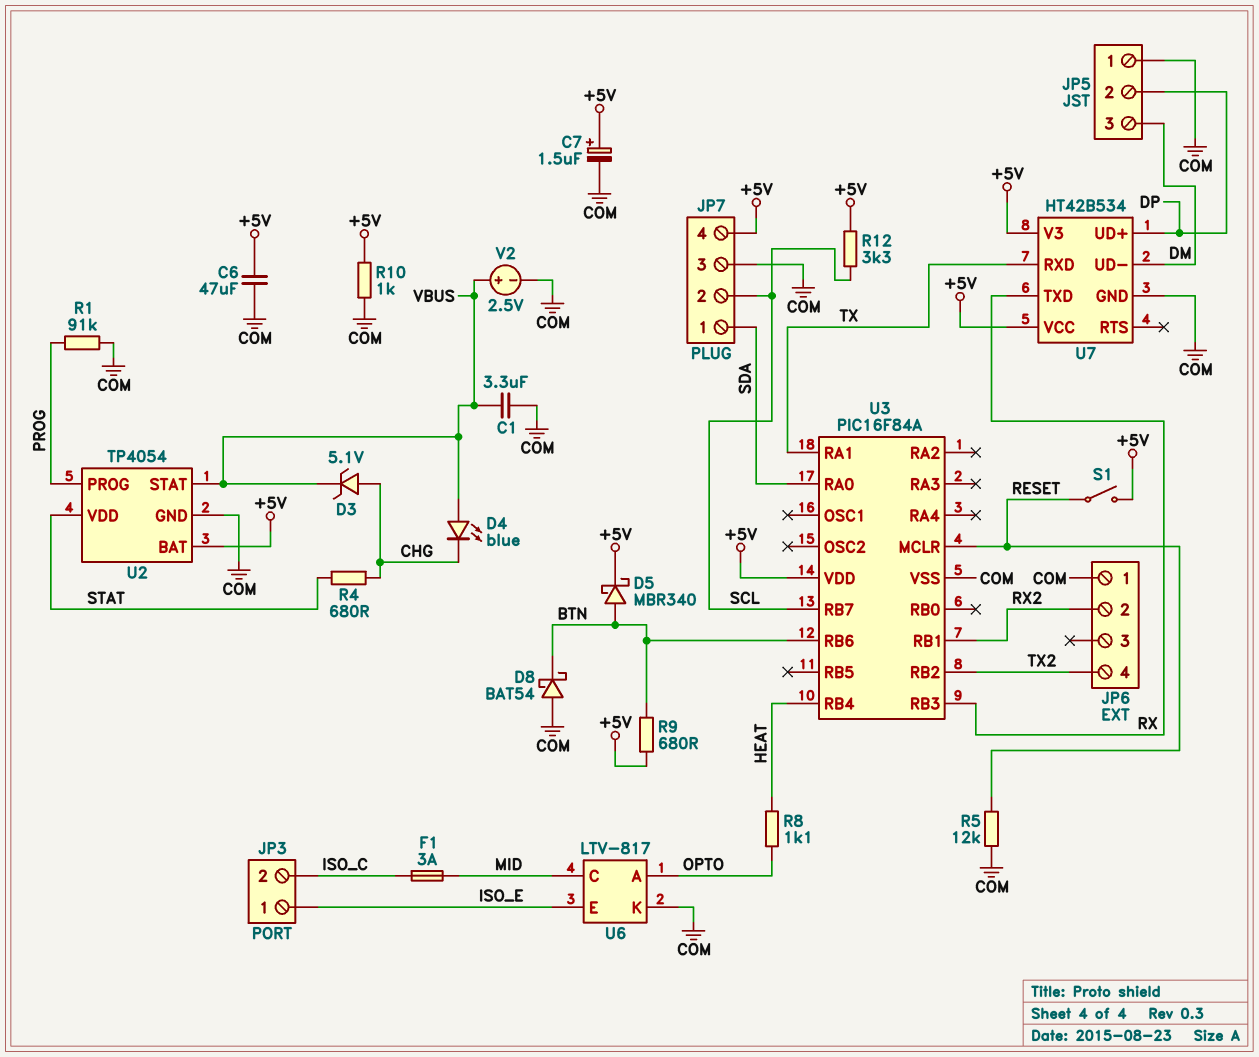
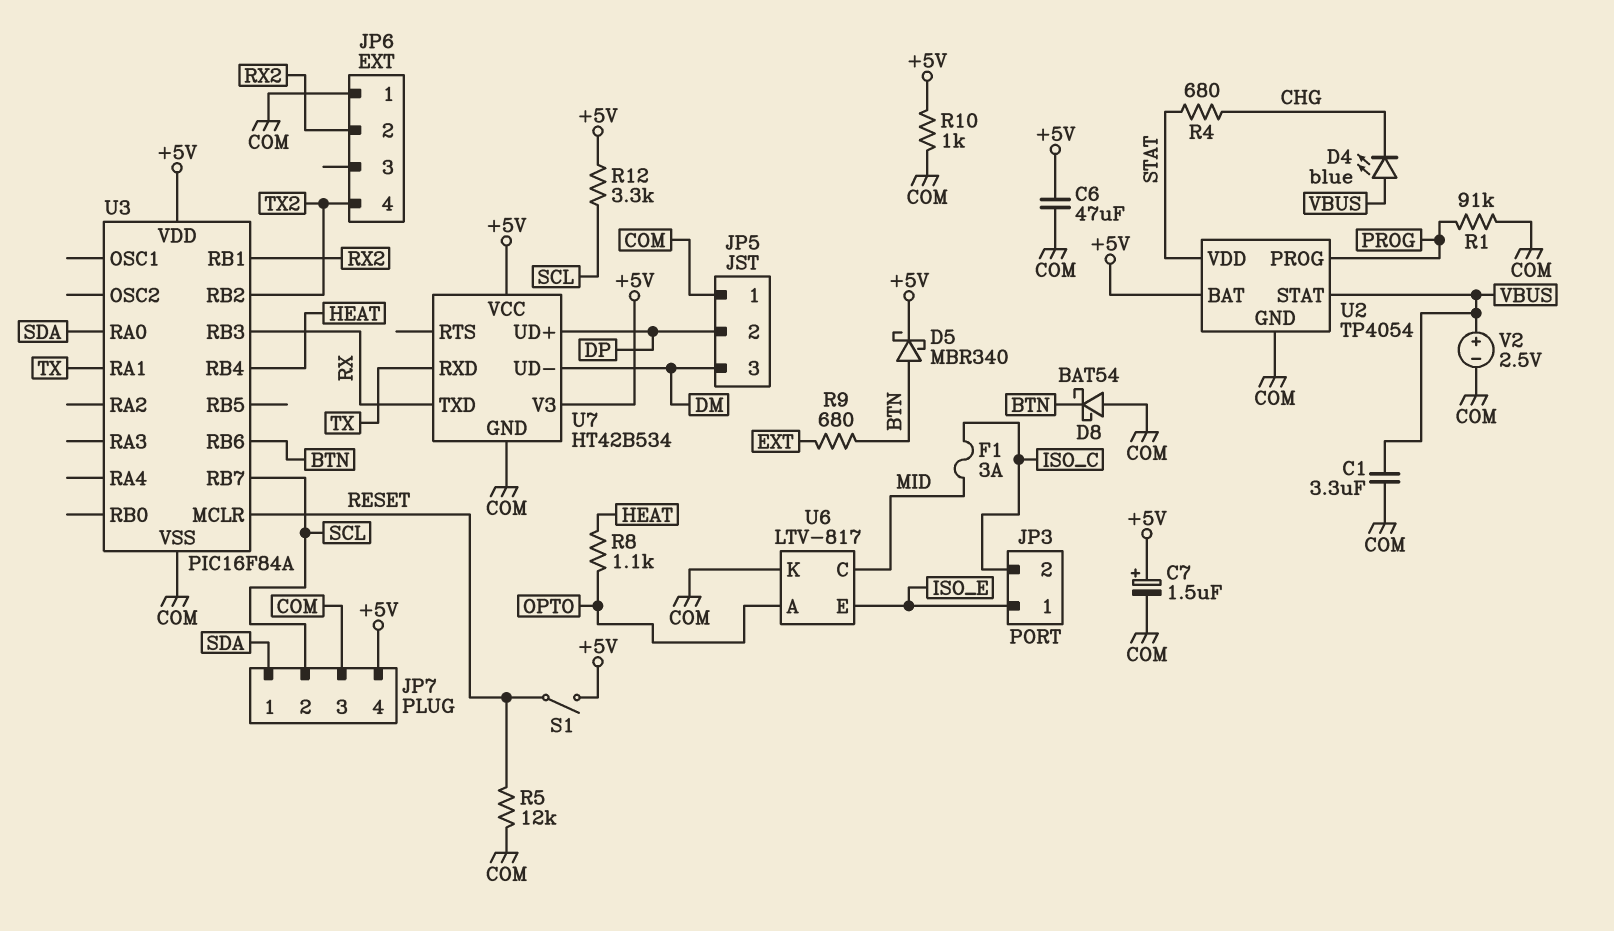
D3: zener 5.1V (A CHG, K VBUS) -> none
R9: 680 (+5V, BTN) -> 680 (BTN, EXT)

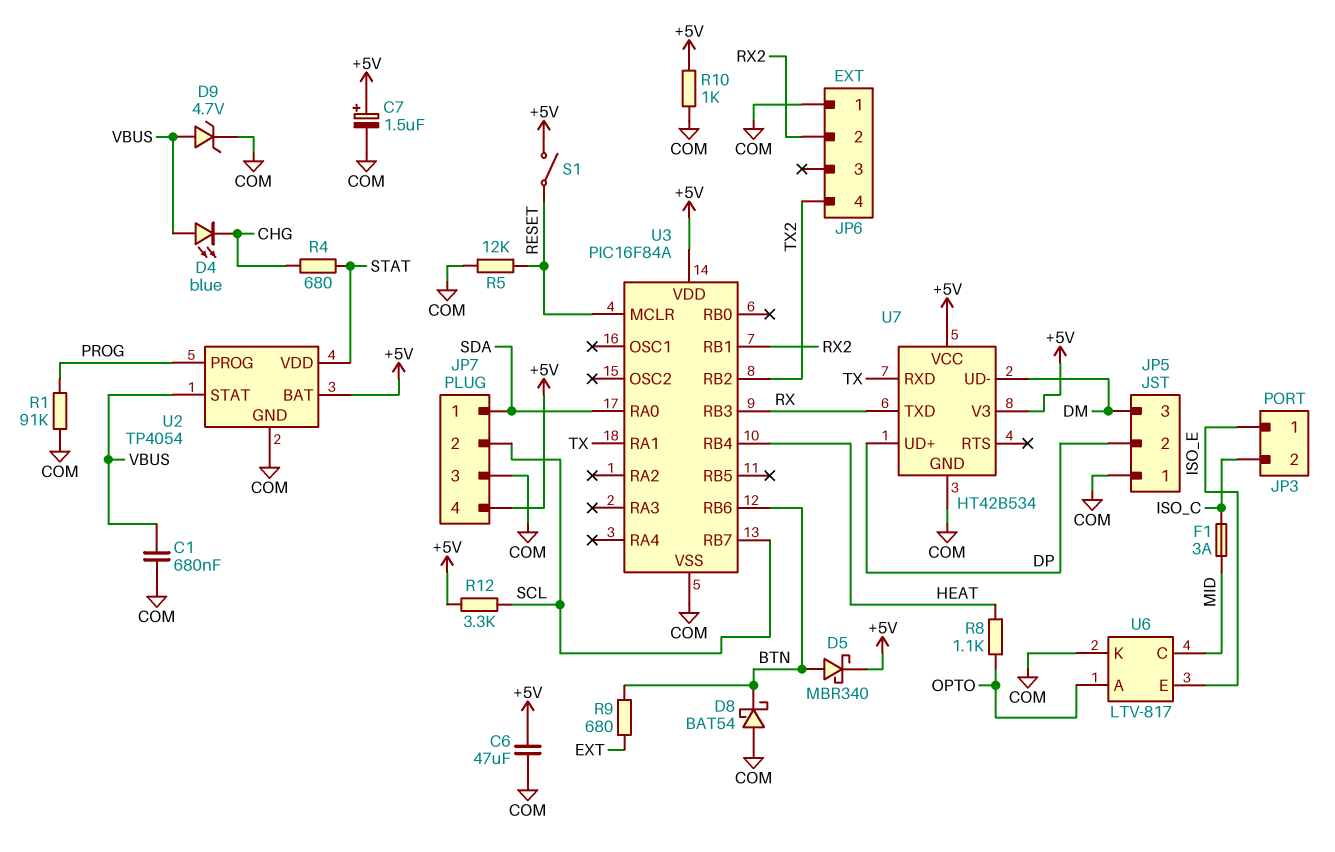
C1: 3.3uF (COM, VBUS) -> 680nF (COM, VBUS)
D9: none -> zener 4.7V (A VBUS, K COM)
V2: 2.5V (plus VBUS, minus COM) -> none

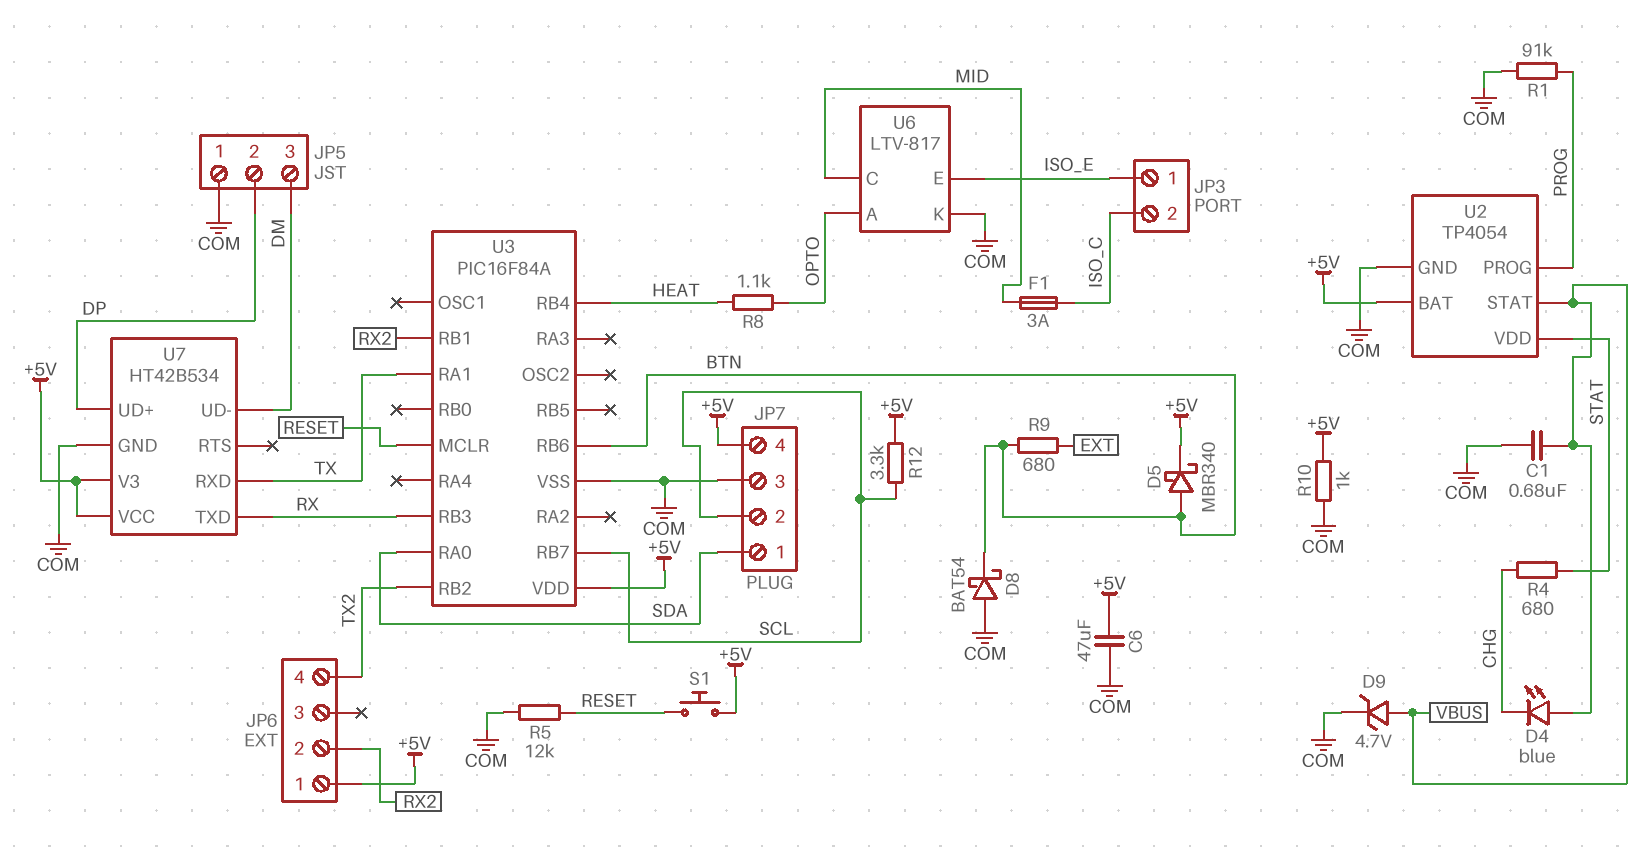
C7: 1.5uF (plus +5V, minus COM) -> none
JP6 pin 1: COM -> +5V
S1: switch (+5V, RESET) -> button (+5V, RESET)

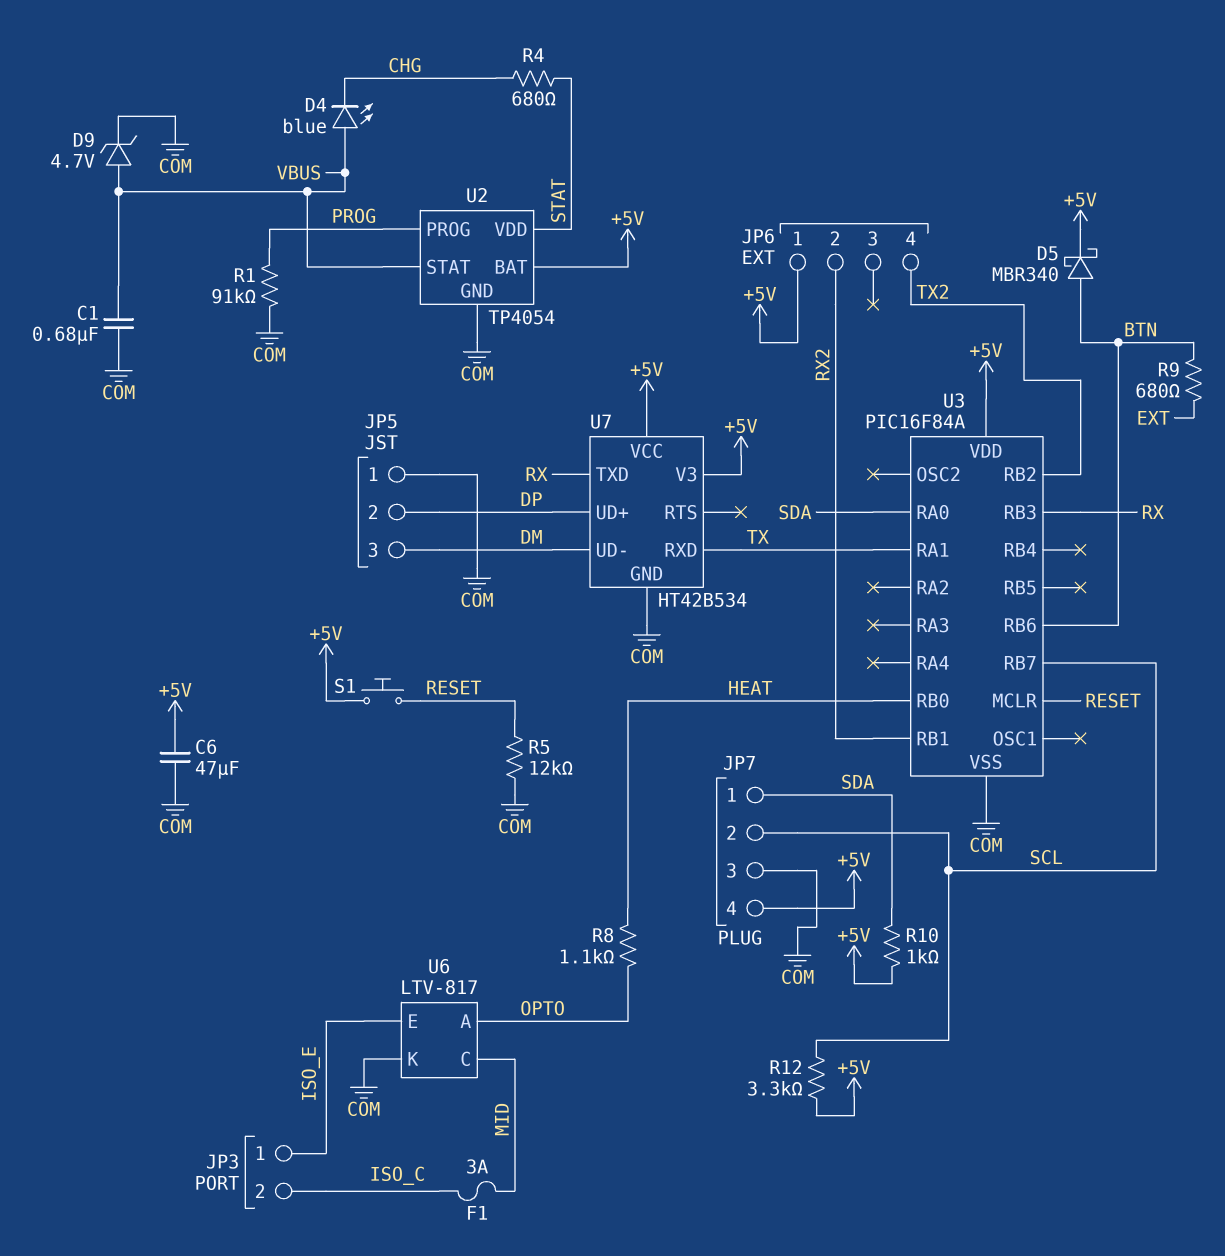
D8: schottky BAT54 (A COM, K BTN) -> none
R10: 1k (+5V, COM) -> 1k (+5V, SDA)
U3 pin RB0: none -> HEAT
U3 pin RB4: HEAT -> none

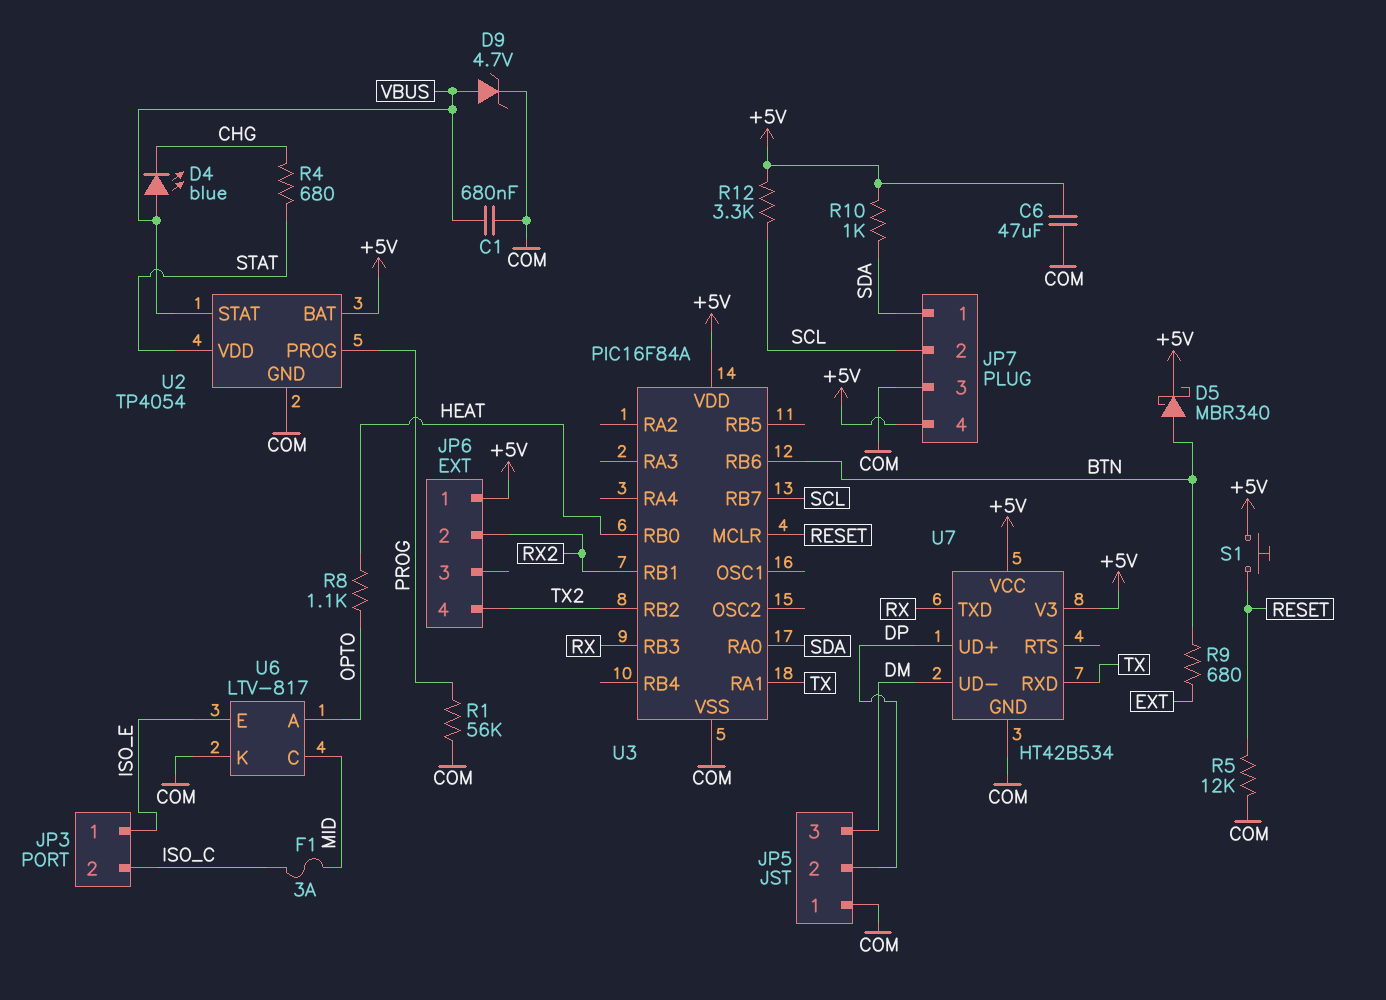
R1: 91k (COM, PROG) -> 56k (COM, PROG)

